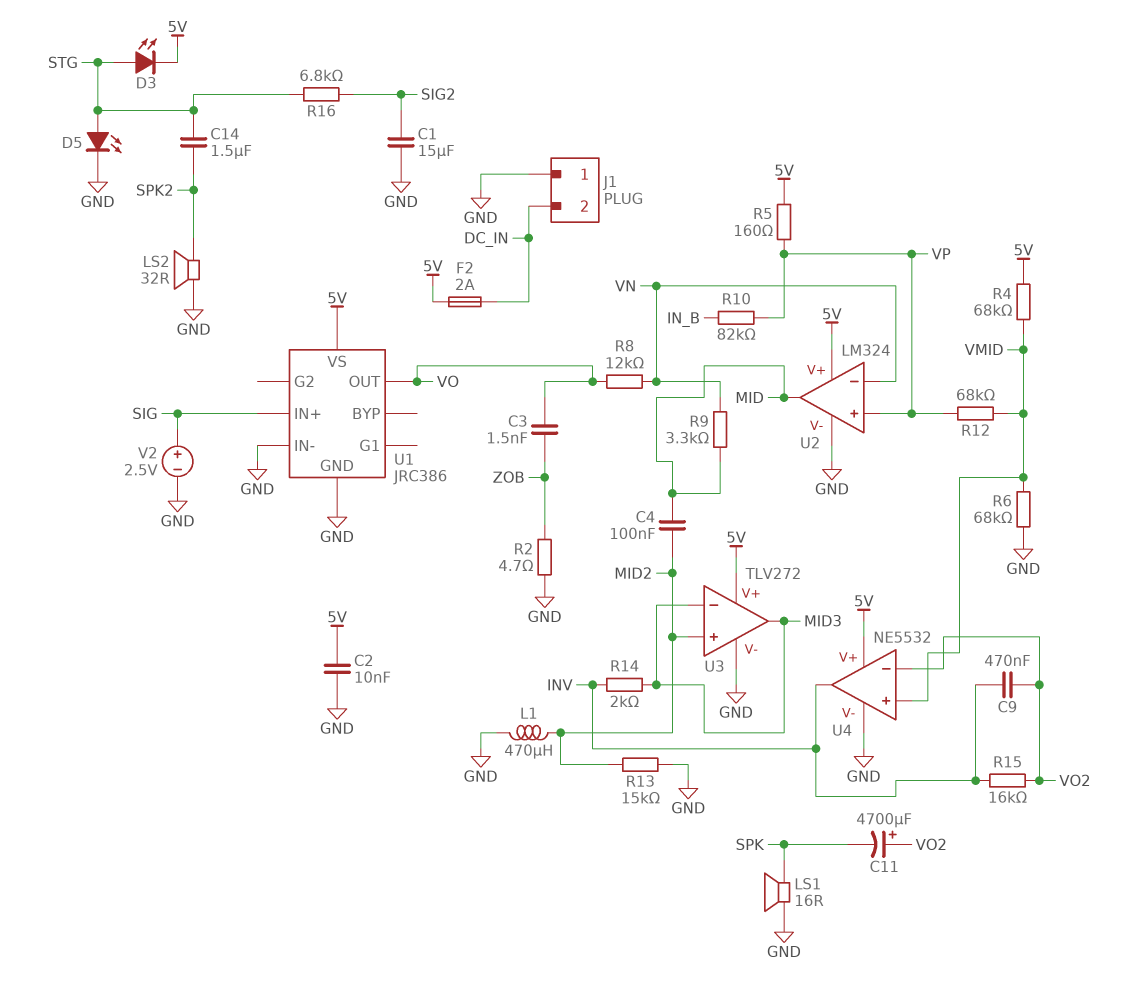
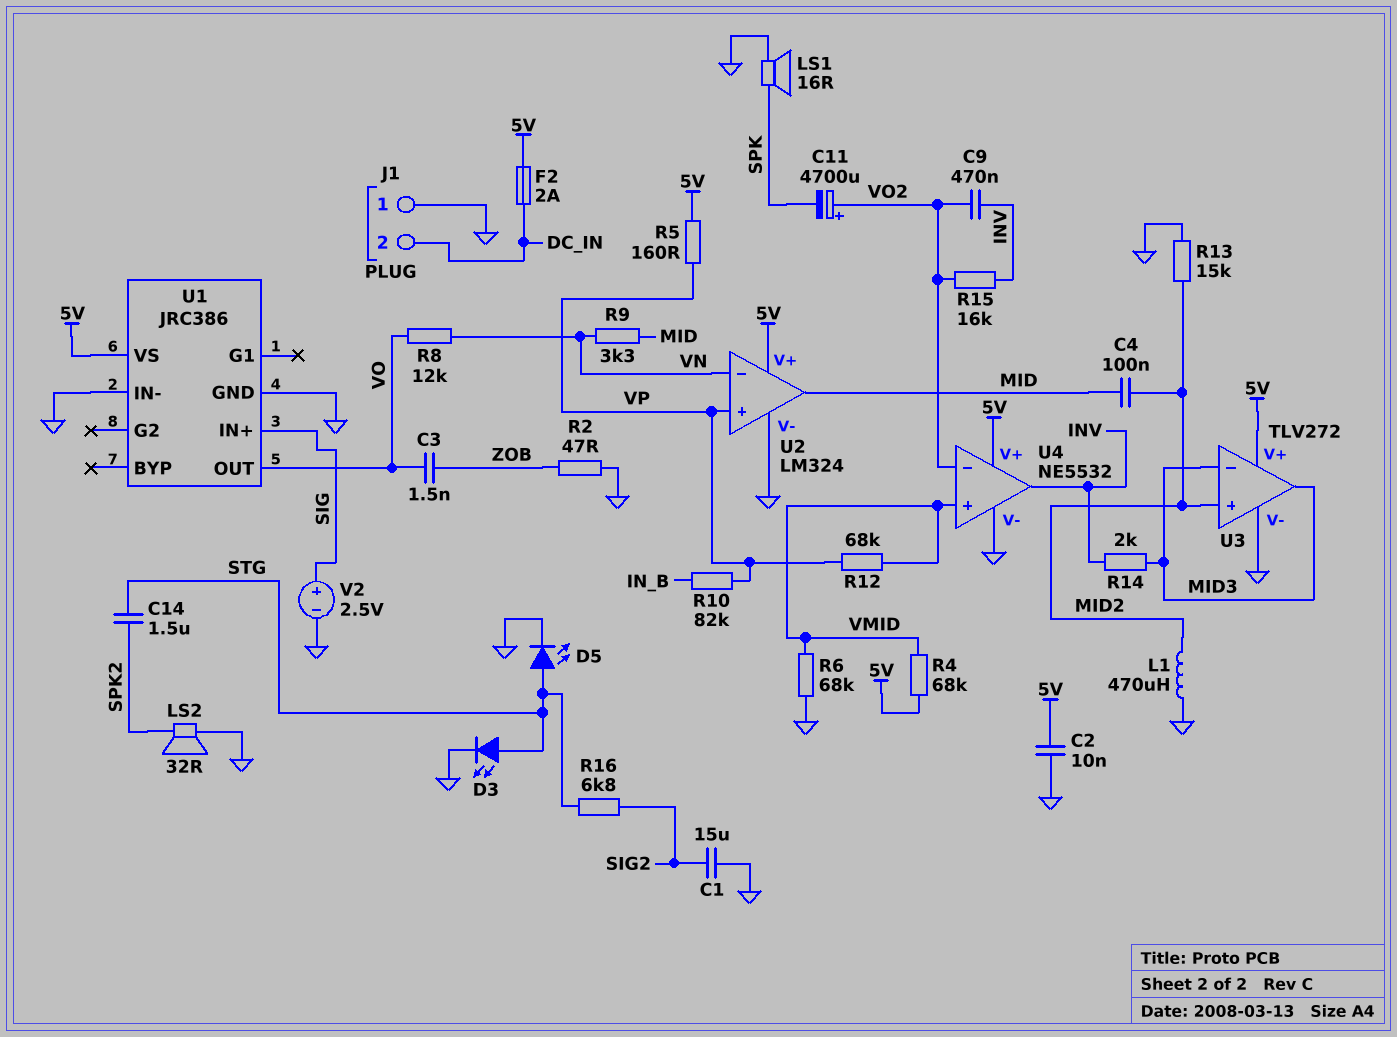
D3: LED (A STG, K 5V) -> LED (A STG, K GND)
R2: 4.7 (GND, ZOB) -> 47 (GND, ZOB)

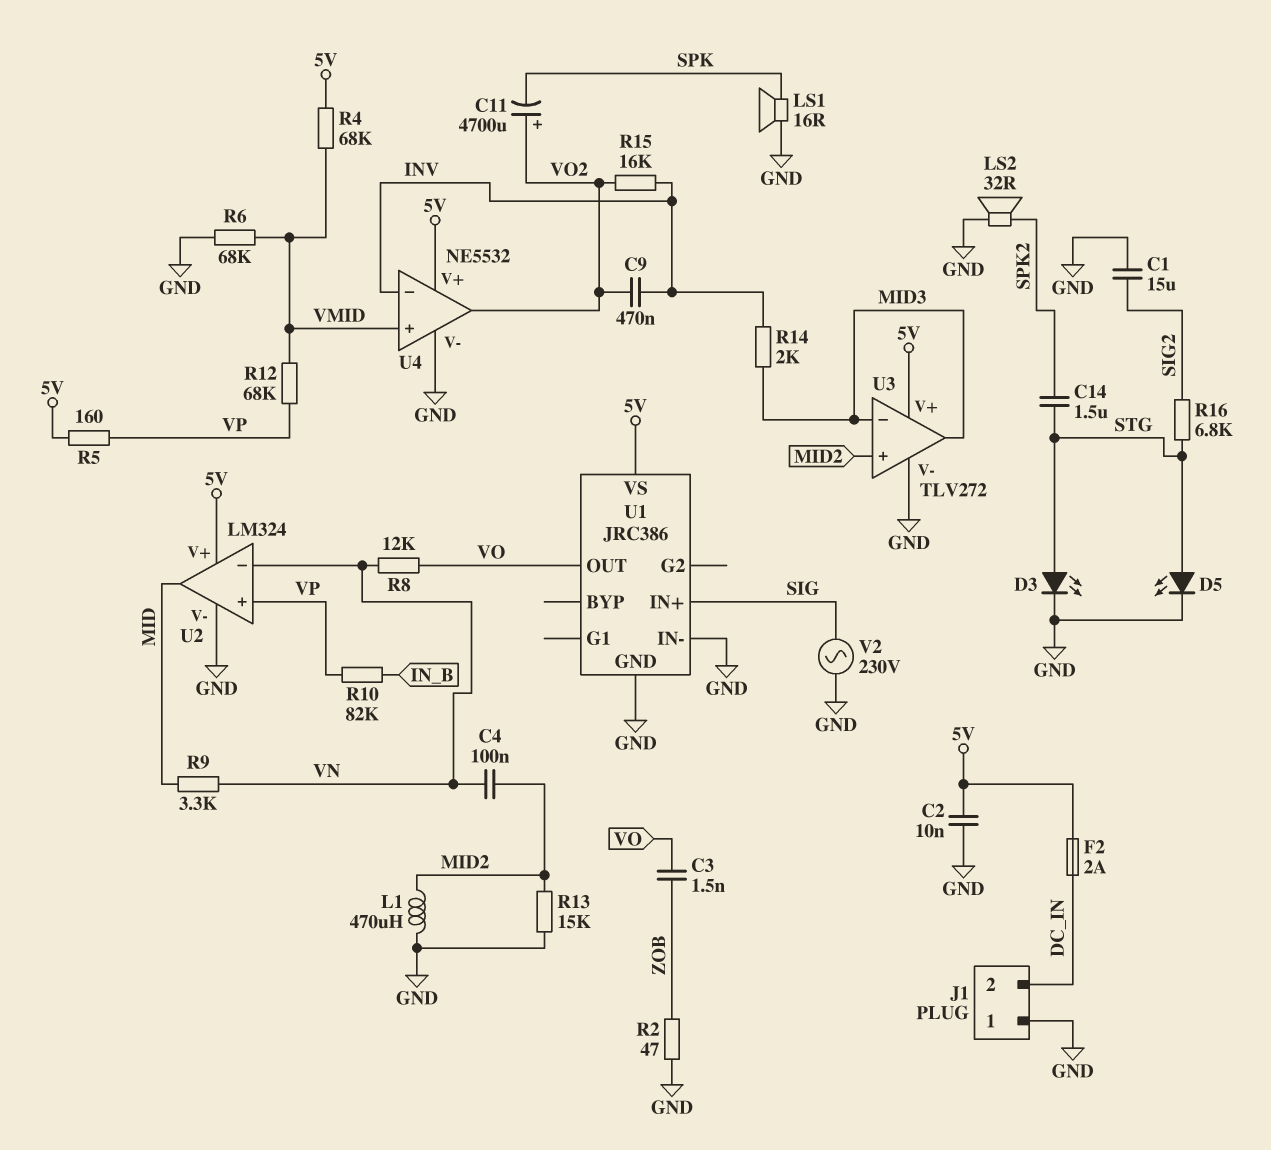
C4: 100nF (MID, MID2) -> 100nF (MID2, VN)
U4 pin in-: VO2 -> INV
U4 pin out: INV -> VO2
V2: 2.5V (plus SIG, minus GND) -> AC 230V (GND, SIG)

